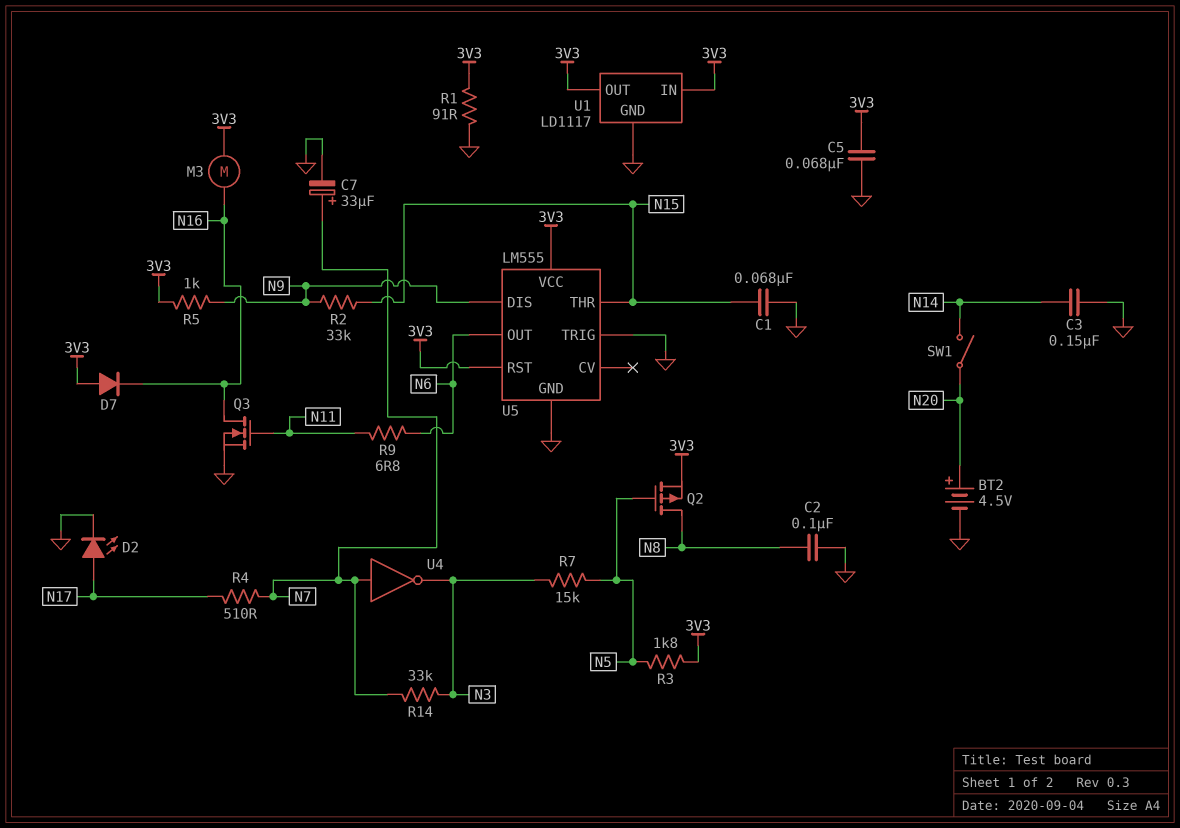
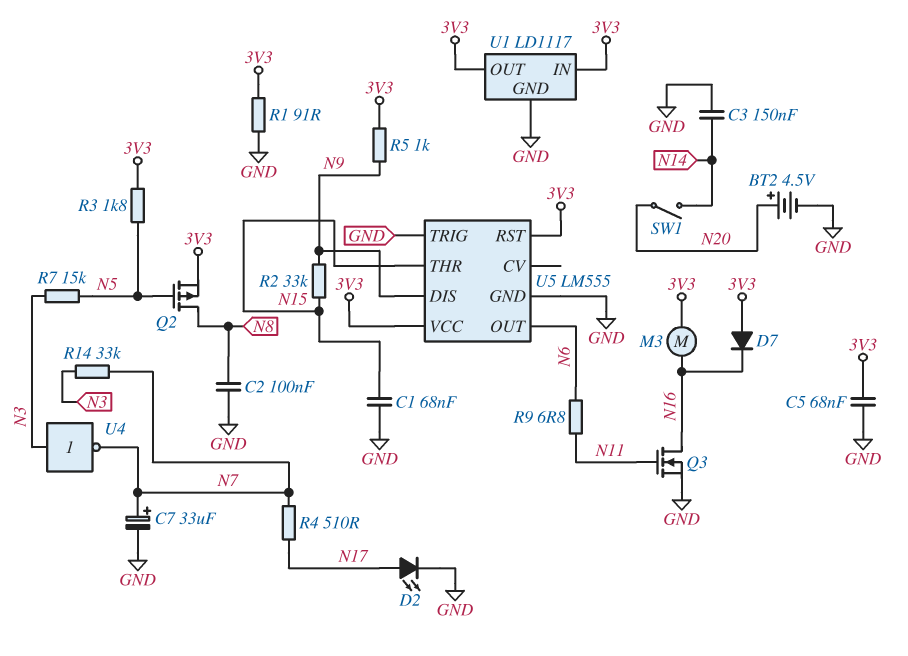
U4: NOT (in N7, out N3) -> NOT (in N3, out N7)

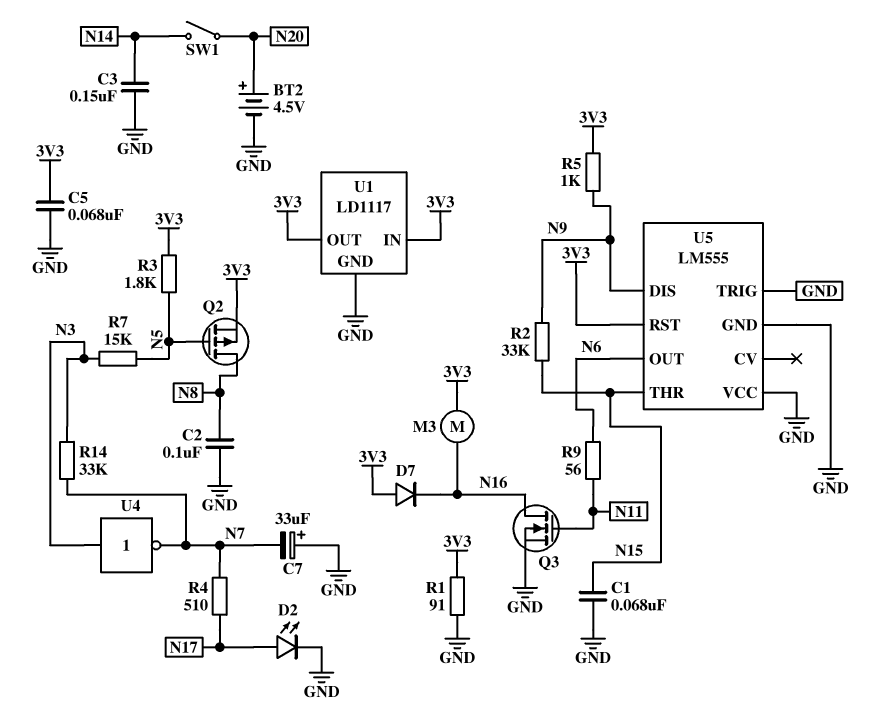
C7: 33uF (plus N7, minus GND) -> 33uF (plus GND, minus N7)
R9: 6.8 (N6, N11) -> 56 (N6, N11)
U5 pin VCC: 3V3 -> GND

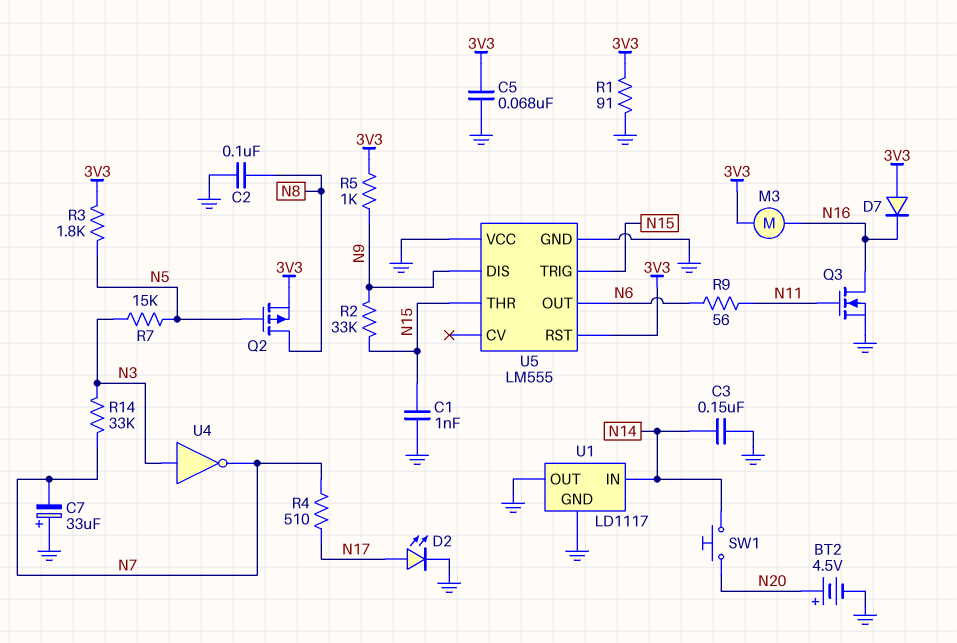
C1: 68nF (GND, N15) -> 1nF (GND, N15)
SW1: switch (N14, N20) -> button (N14, N20)
U1 pin IN: 3V3 -> N14
U1 pin OUT: 3V3 -> GND
U5 pin TRIG: GND -> N15

